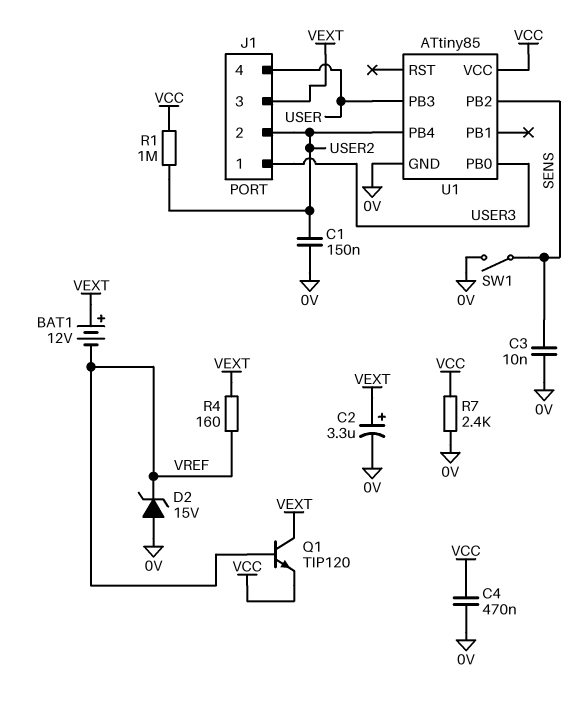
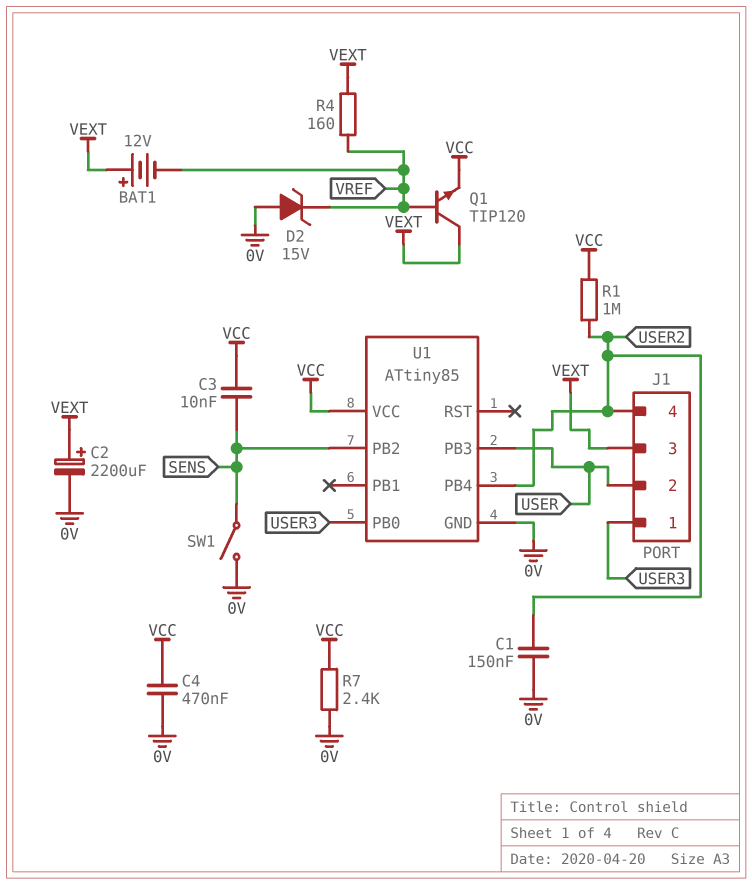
C2: 3.3uF (plus VEXT, minus 0V) -> 2200uF (plus VEXT, minus 0V)
C3: 10nF (0V, SENS) -> 10nF (SENS, VCC)
J1 pin 2: USER2 -> USER
J1 pin 4: USER -> USER2

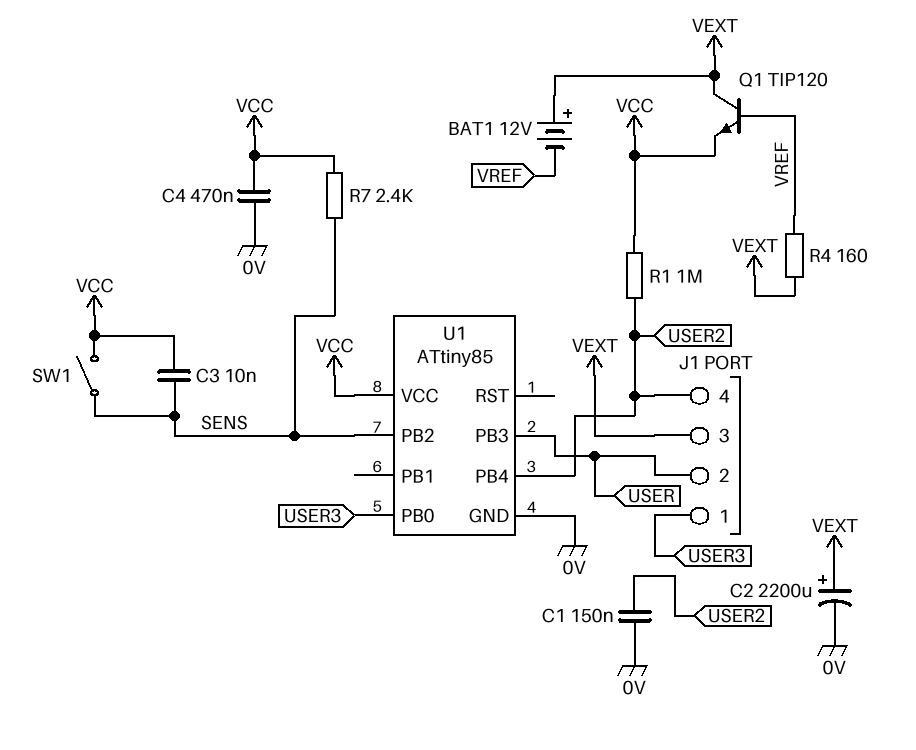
D2: zener 15V (A 0V, K VREF) -> none
R7: 2.4k (0V, VCC) -> 2.4k (SENS, VCC)
SW1: switch (0V, SENS) -> switch (SENS, VCC)

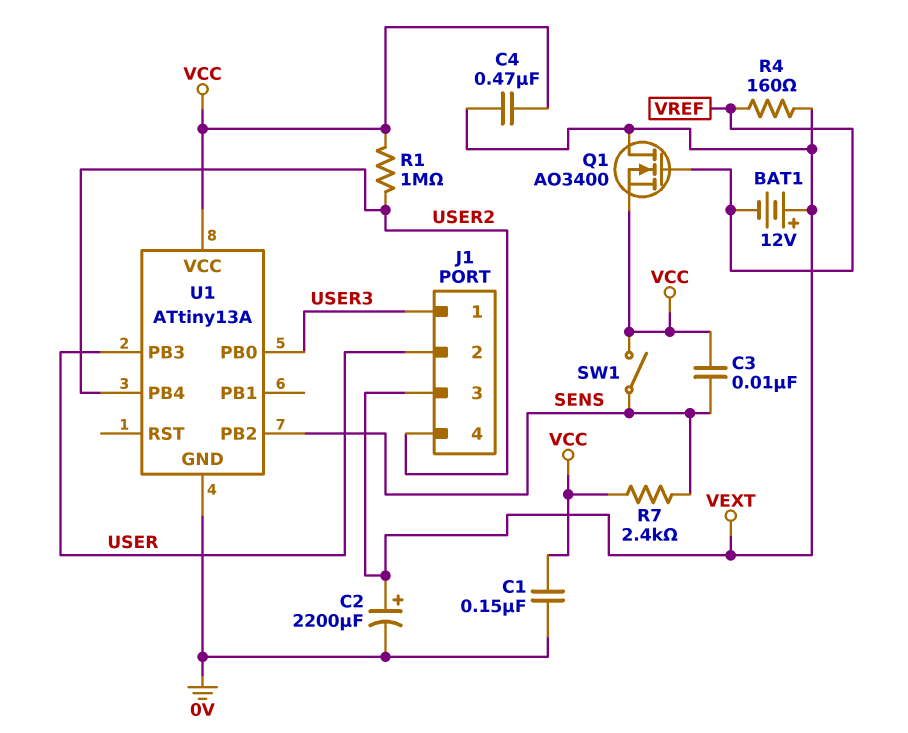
C1: 150nF (0V, USER2) -> 150nF (0V, VCC)
C4: 470nF (0V, VCC) -> 470nF (VCC, VEXT)
Q1: NPN TIP120 (B VREF, C VEXT, E VCC) -> NMOS AO3400 (G VREF, D VEXT, S VCC)
U1: ATtiny85 -> ATtiny13A

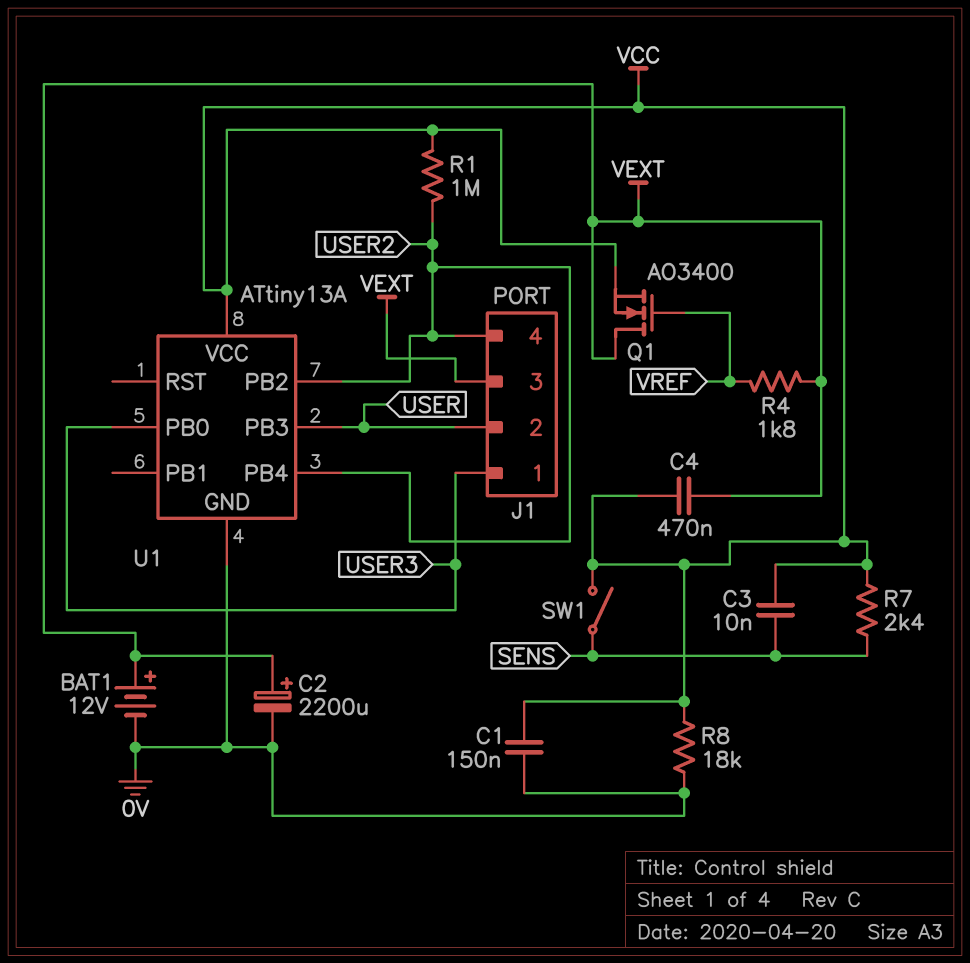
BAT1: 12V (plus VEXT, minus VREF) -> 12V (plus VEXT, minus 0V)
R4: 160 (VEXT, VREF) -> 1.8k (VEXT, VREF)
R8: none -> 18k (0V, VCC)
U1 pin PB2: SENS -> USER2

